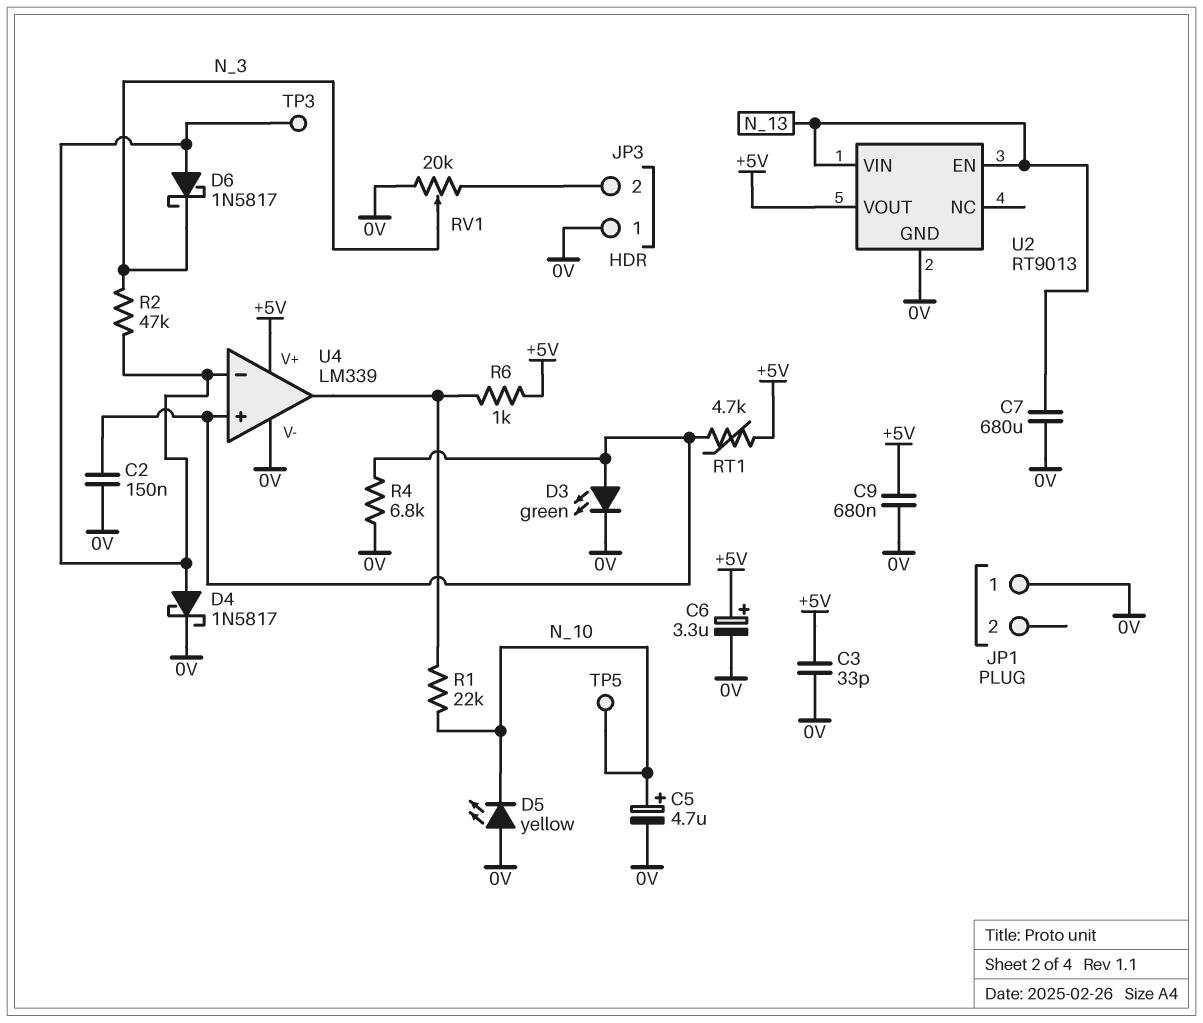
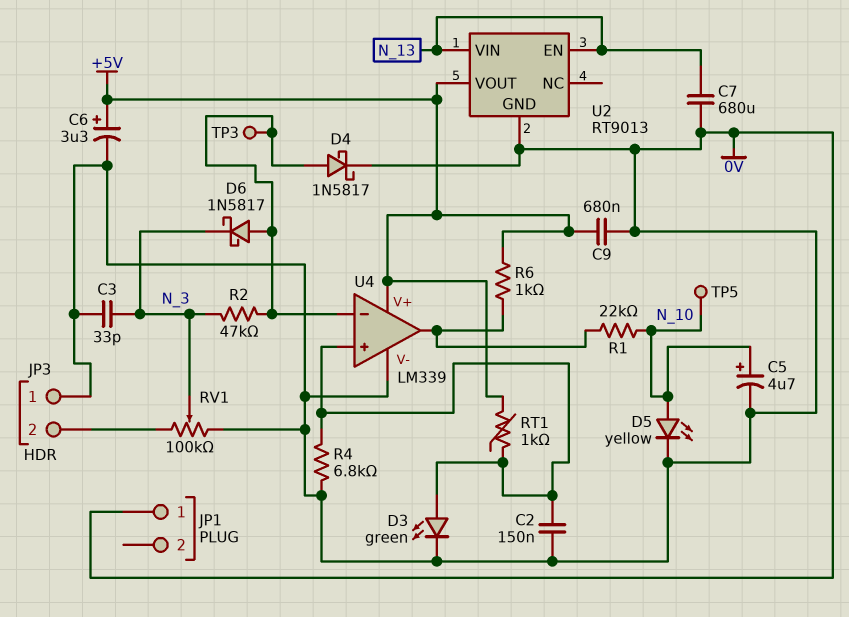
C3: 33pF (+5V, 0V) -> 33pF (0V, N_3)
D5: LED yellow (A 0V, K N_10) -> LED yellow (A N_10, K 0V)
RT1: 4.7k (+5V, U4/in+) -> 1k (+5V, U4/in+)
RV1: 20k (0V, JP3/2, wiper N_3) -> 100k (0V, JP3/2, wiper N_3)

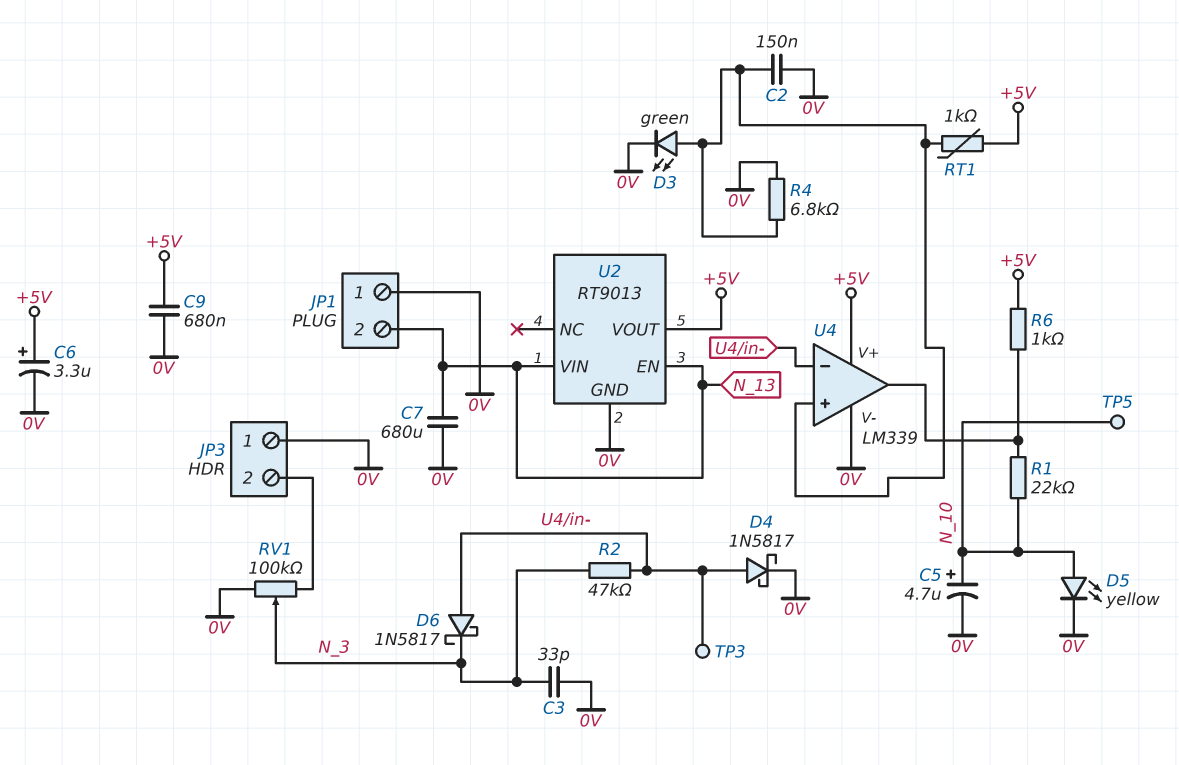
JP1 pin 2: none -> N_13

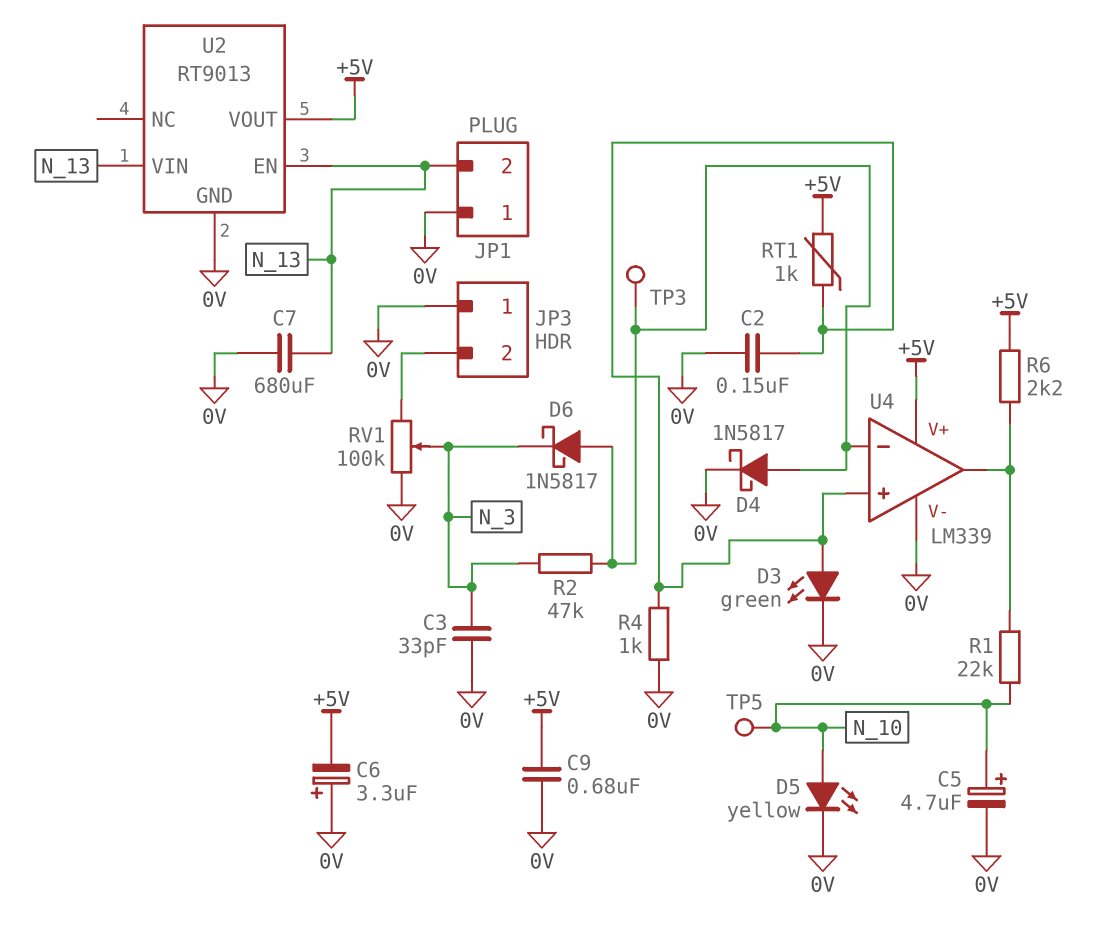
C6: 3.3uF (plus +5V, minus 0V) -> 3.3uF (plus 0V, minus +5V)
R4: 6.8k (0V, U4/in+) -> 1k (0V, U4/in+)
R6: 1k (+5V, U4/out) -> 2.2k (+5V, U4/out)

